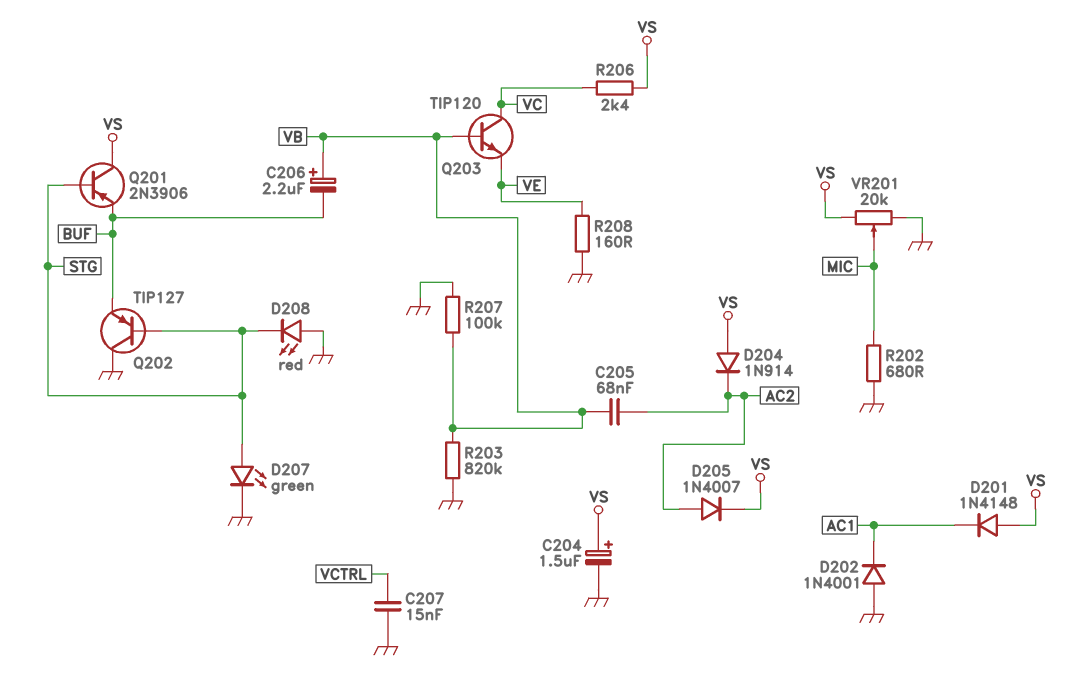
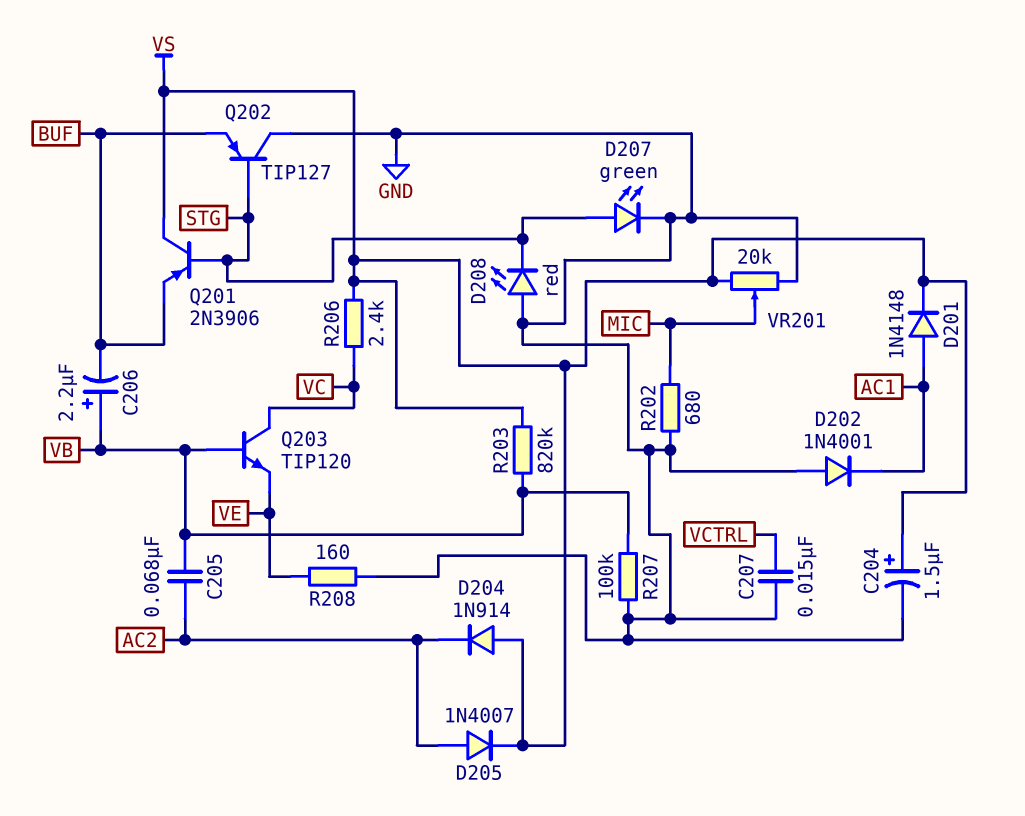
D201: diode 1N4148 (A VS, K AC1) -> diode 1N4148 (A AC1, K VS)
R203: 820k (GND, VB) -> 820k (VB, VS)

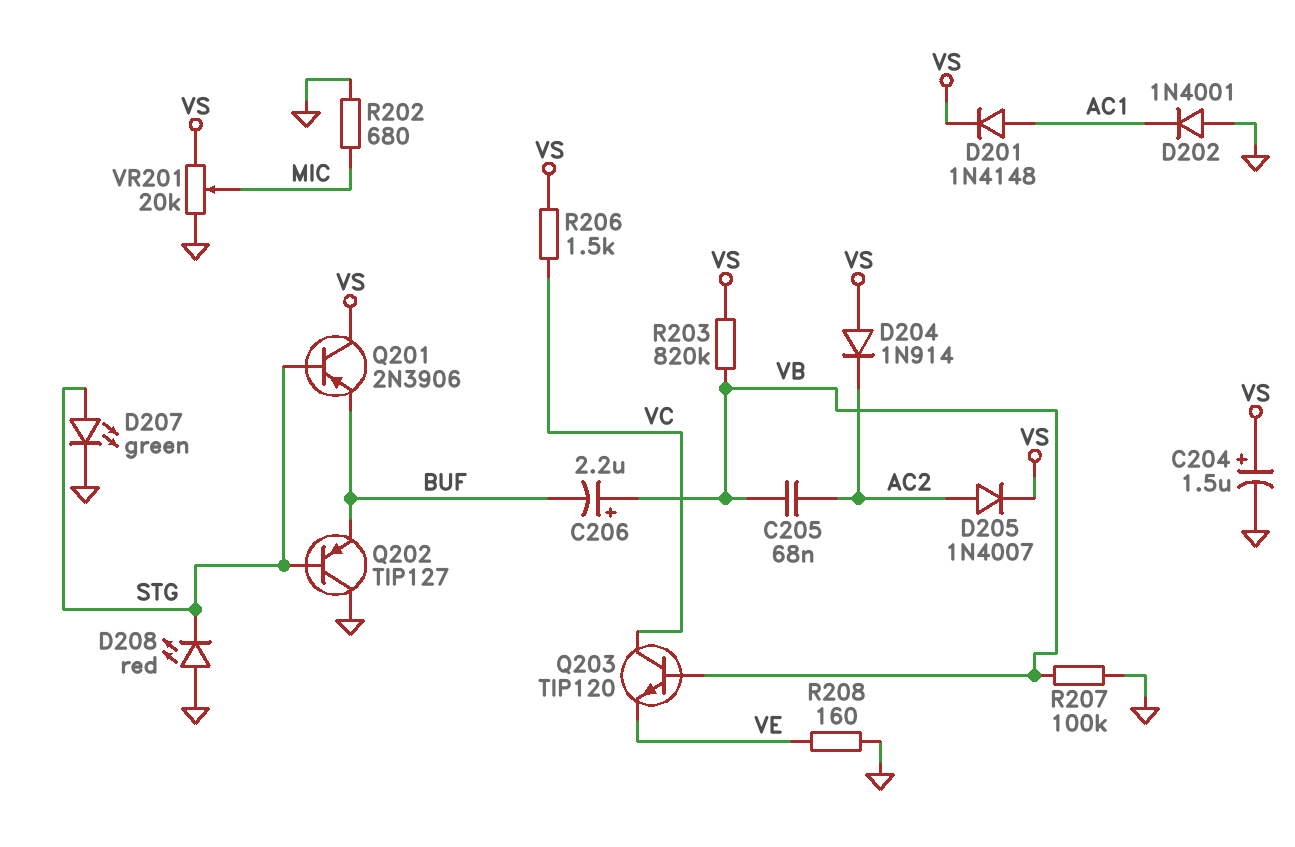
C207: 15nF (GND, VCTRL) -> none
R206: 2.4k (VC, VS) -> 1.5k (VC, VS)

